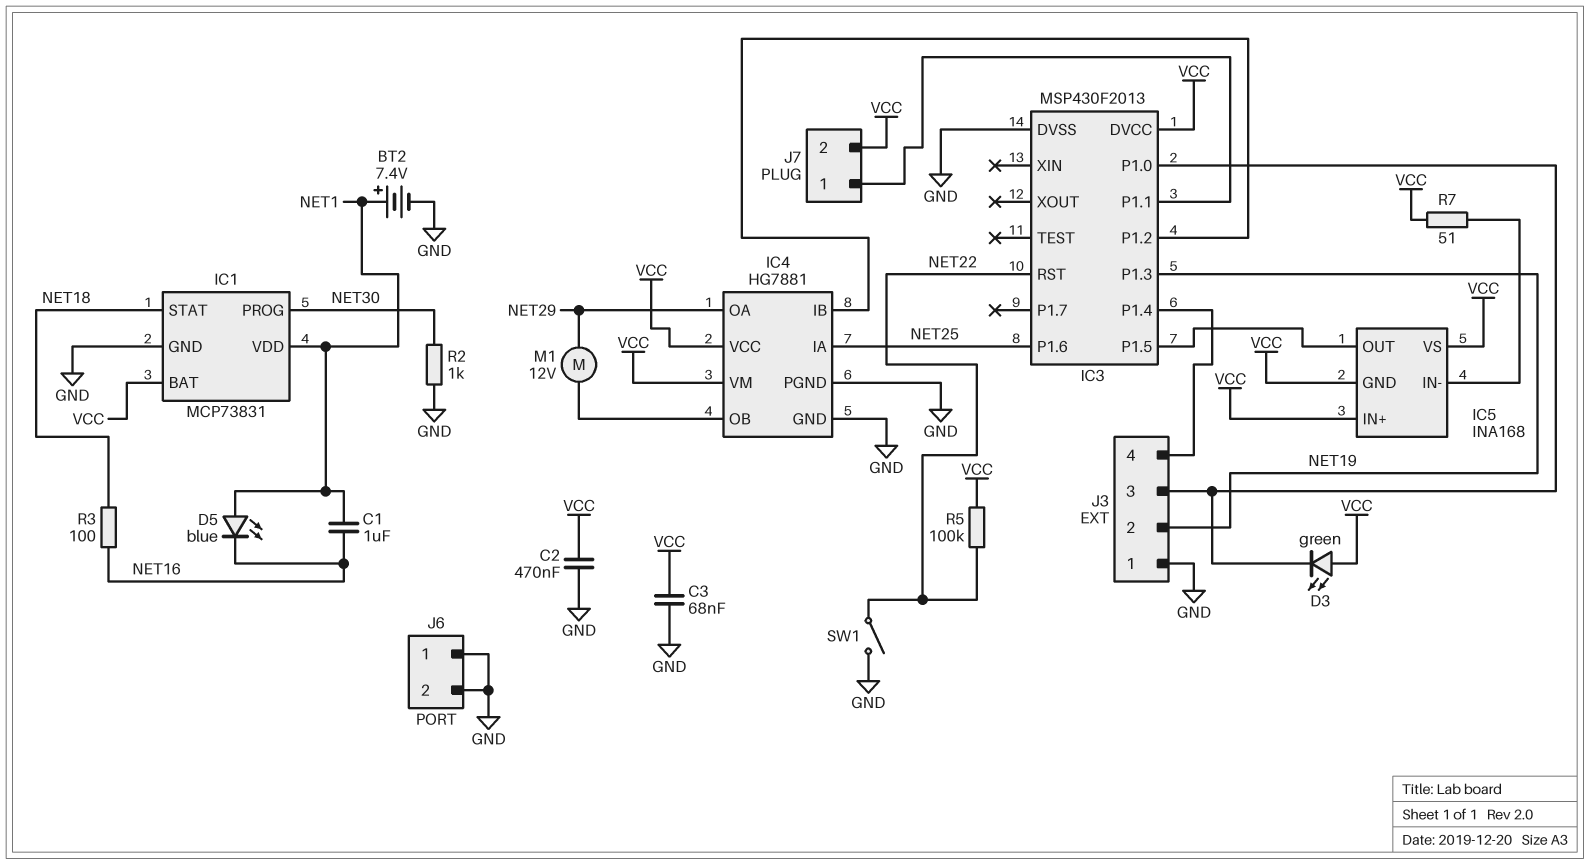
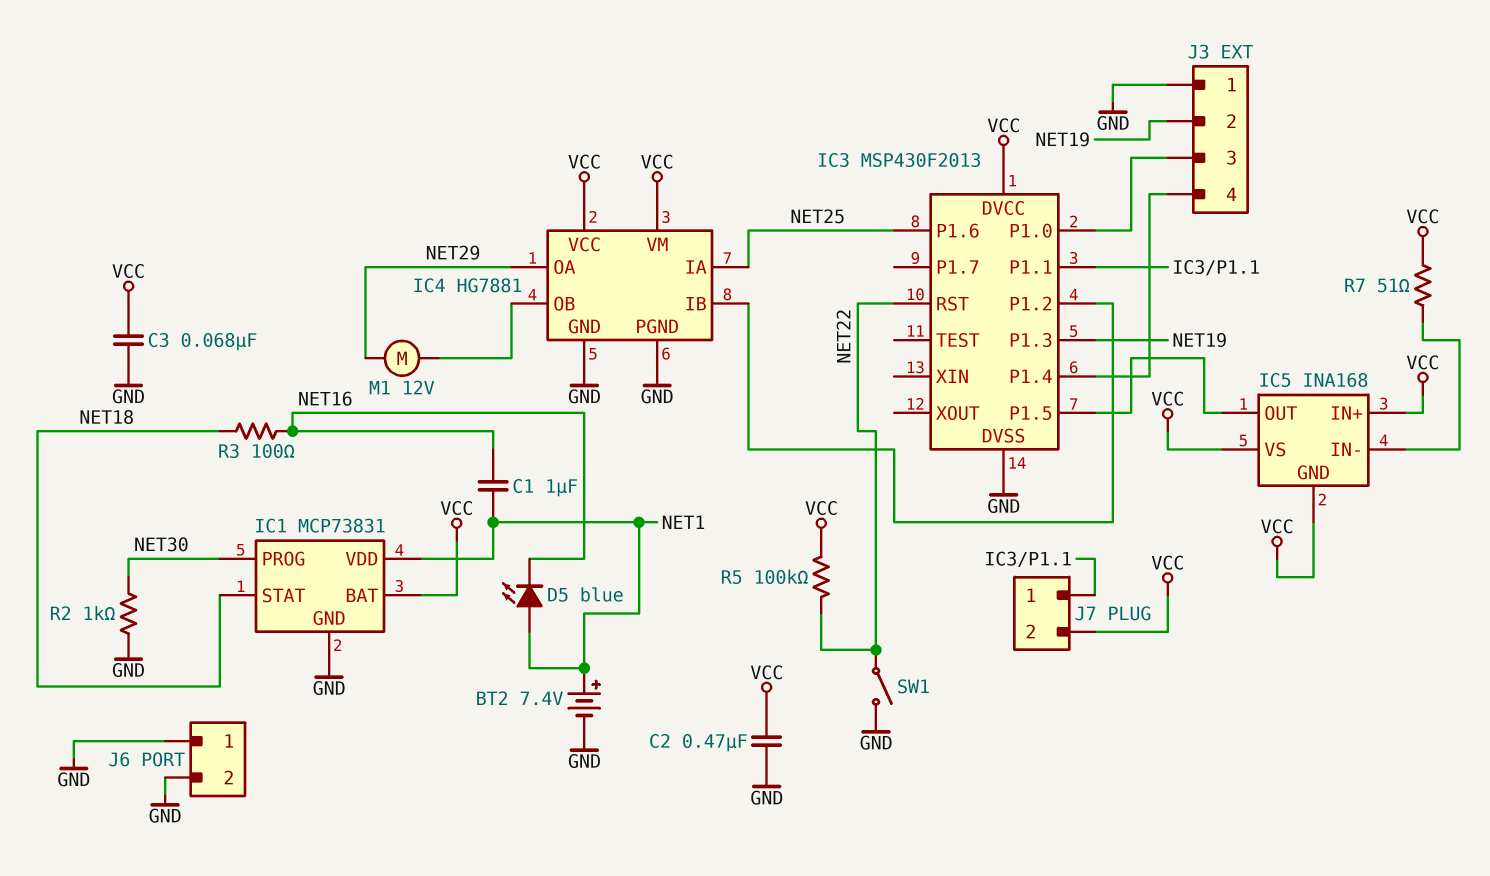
D3: LED green (A VCC, K IC3/P1.0) -> none

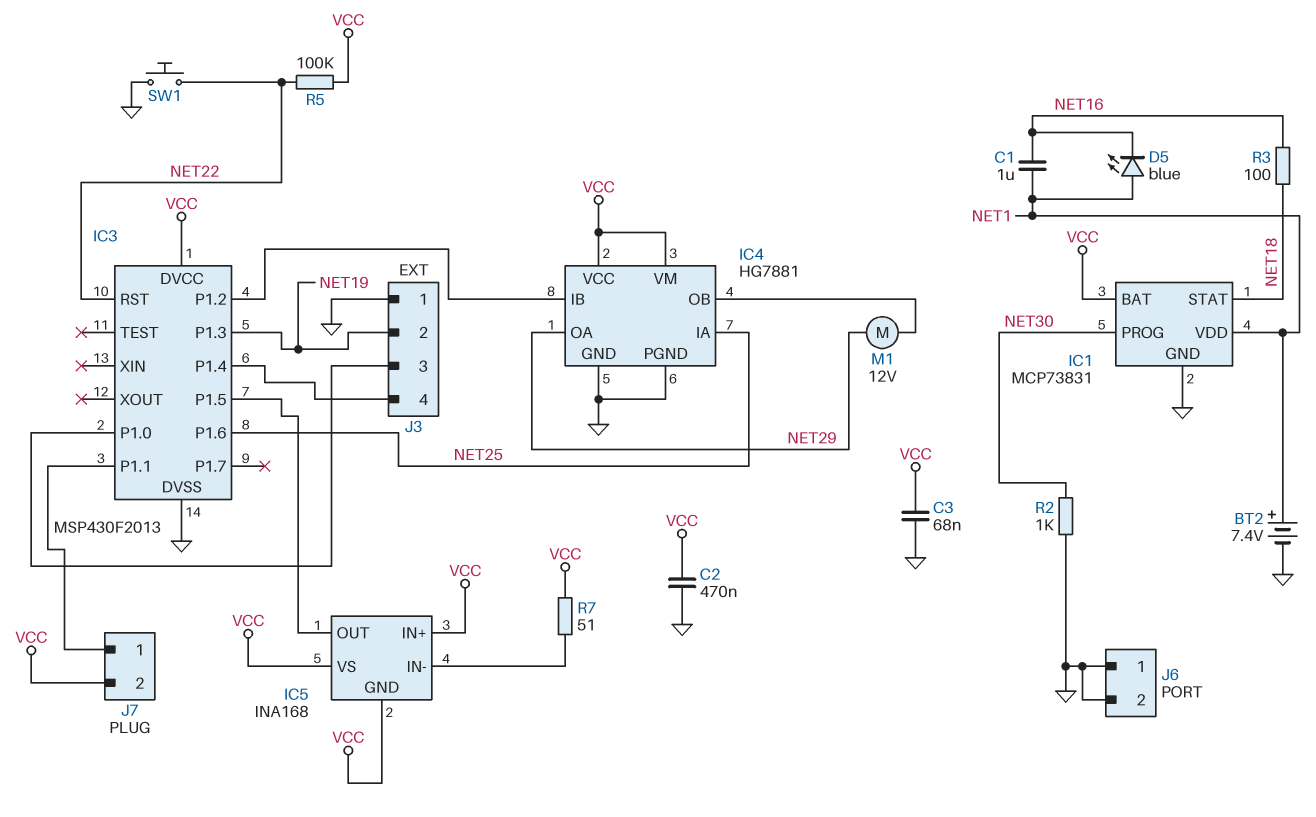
SW1: switch (GND, NET22) -> button (GND, NET22)

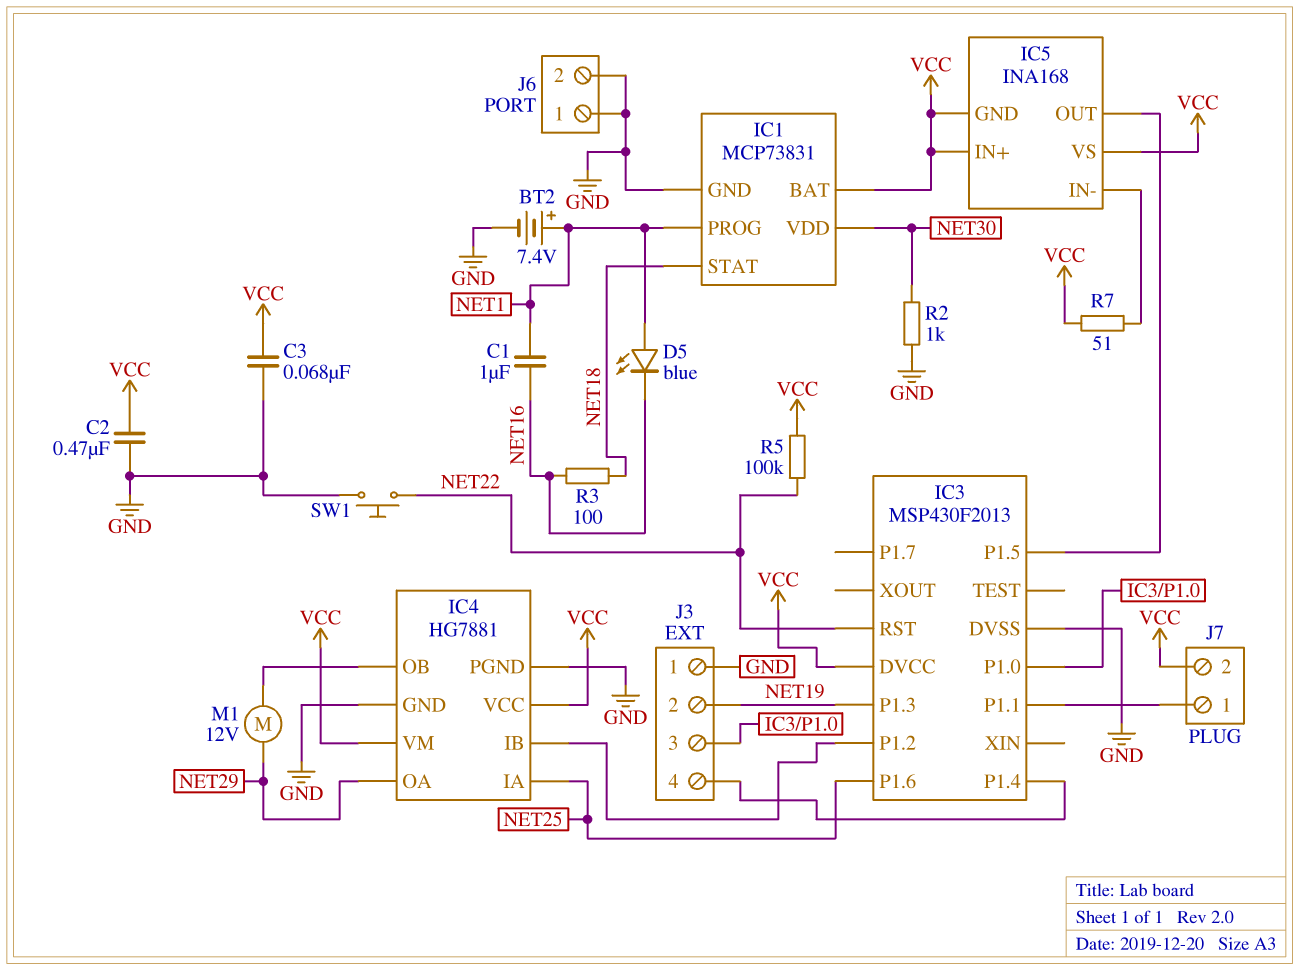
IC1 pin PROG: NET30 -> NET1
IC1 pin VDD: NET1 -> NET30

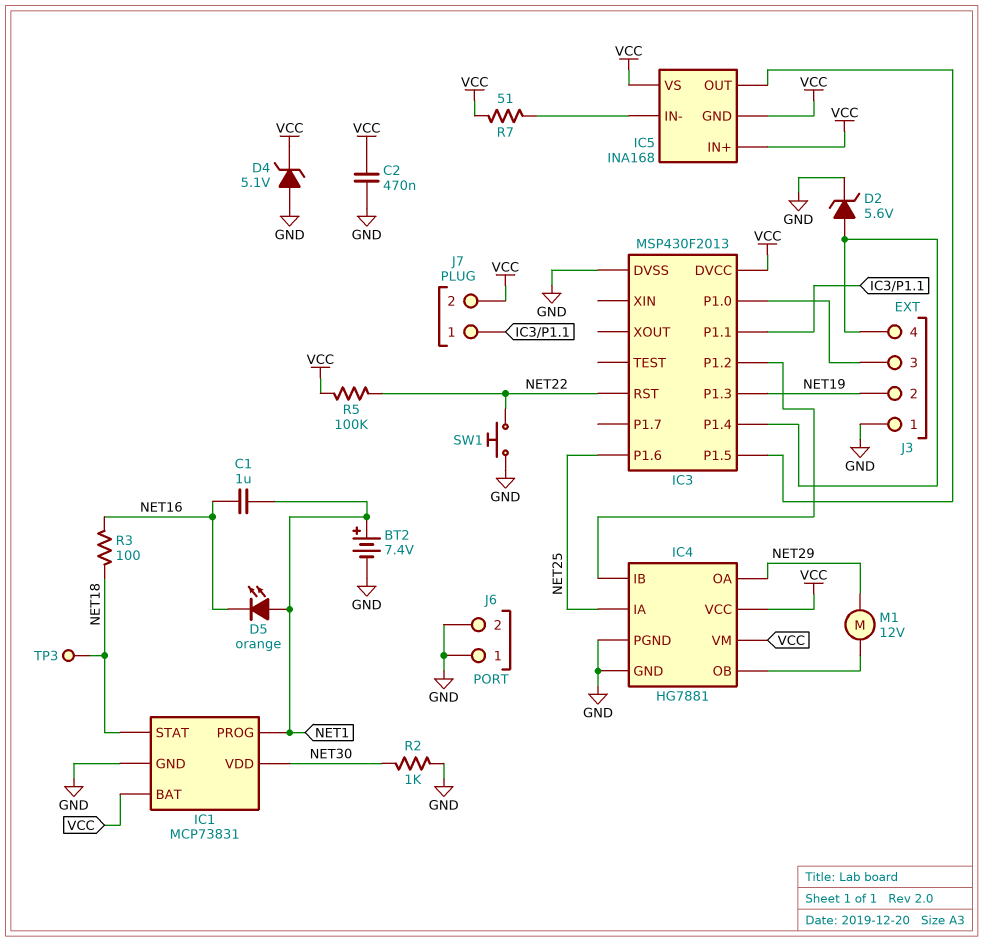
C3: 68nF (GND, VCC) -> none
D2: none -> zener 5.6V (A IC3/P1.4, K GND)
D4: none -> zener 5.1V (A GND, K VCC)
D5: LED blue (A NET1, K NET16) -> LED orange (A NET1, K NET16)
TP3: none -> test point (NET18)

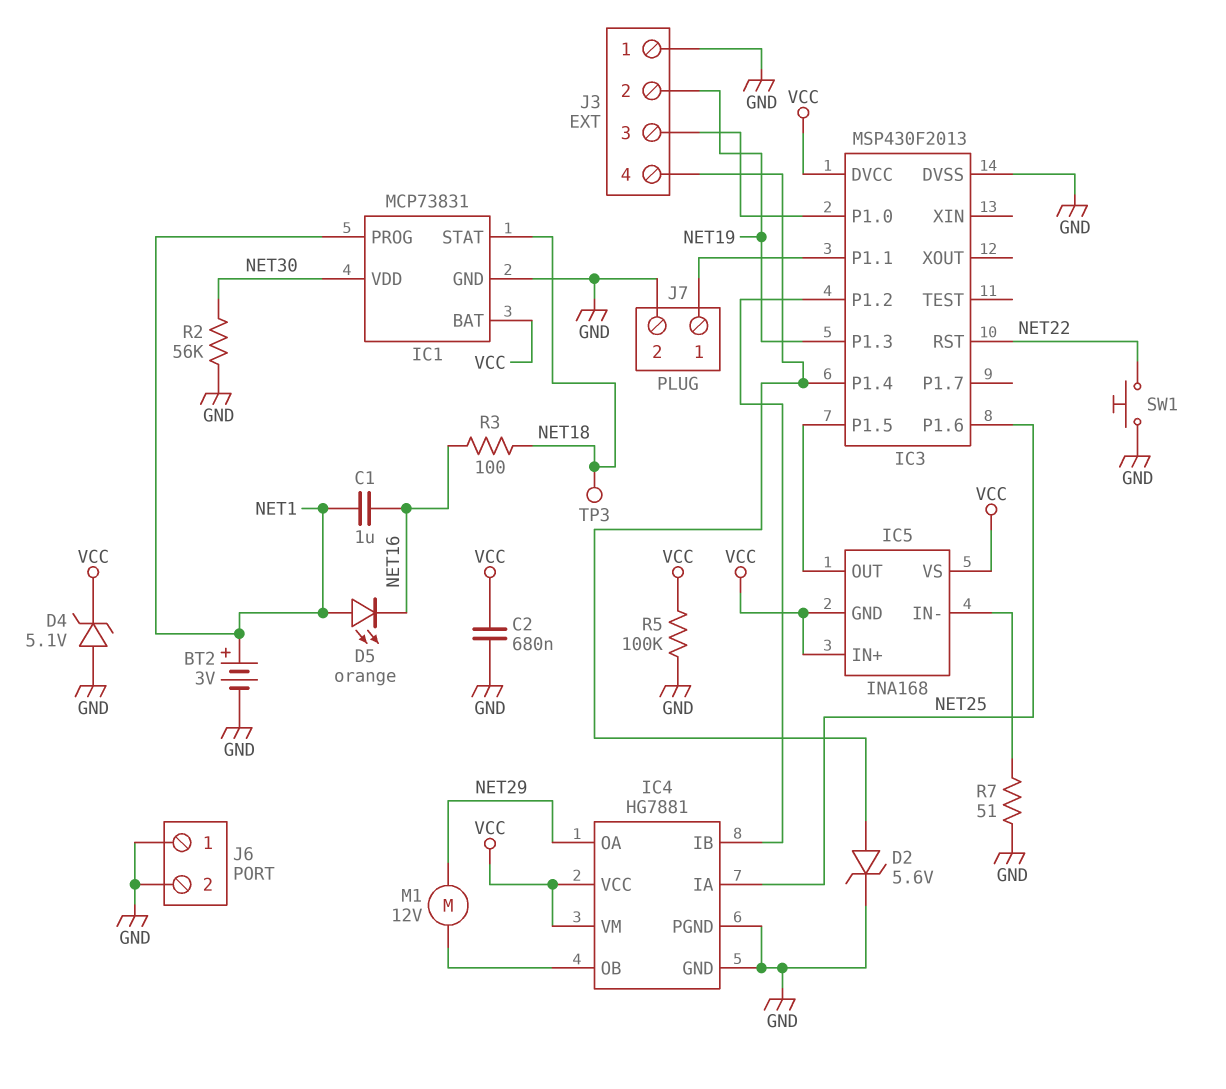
BT2: 7.4V (plus NET1, minus GND) -> 3V (plus NET1, minus GND)
C2: 470nF (GND, VCC) -> 680nF (GND, VCC)
J7 pin 2: VCC -> GND
R2: 1k (GND, NET30) -> 56k (GND, NET30)
R5: 100k (NET22, VCC) -> 100k (GND, VCC)
R7: 51 (IC5/IN-, VCC) -> 51 (GND, IC5/IN-)

